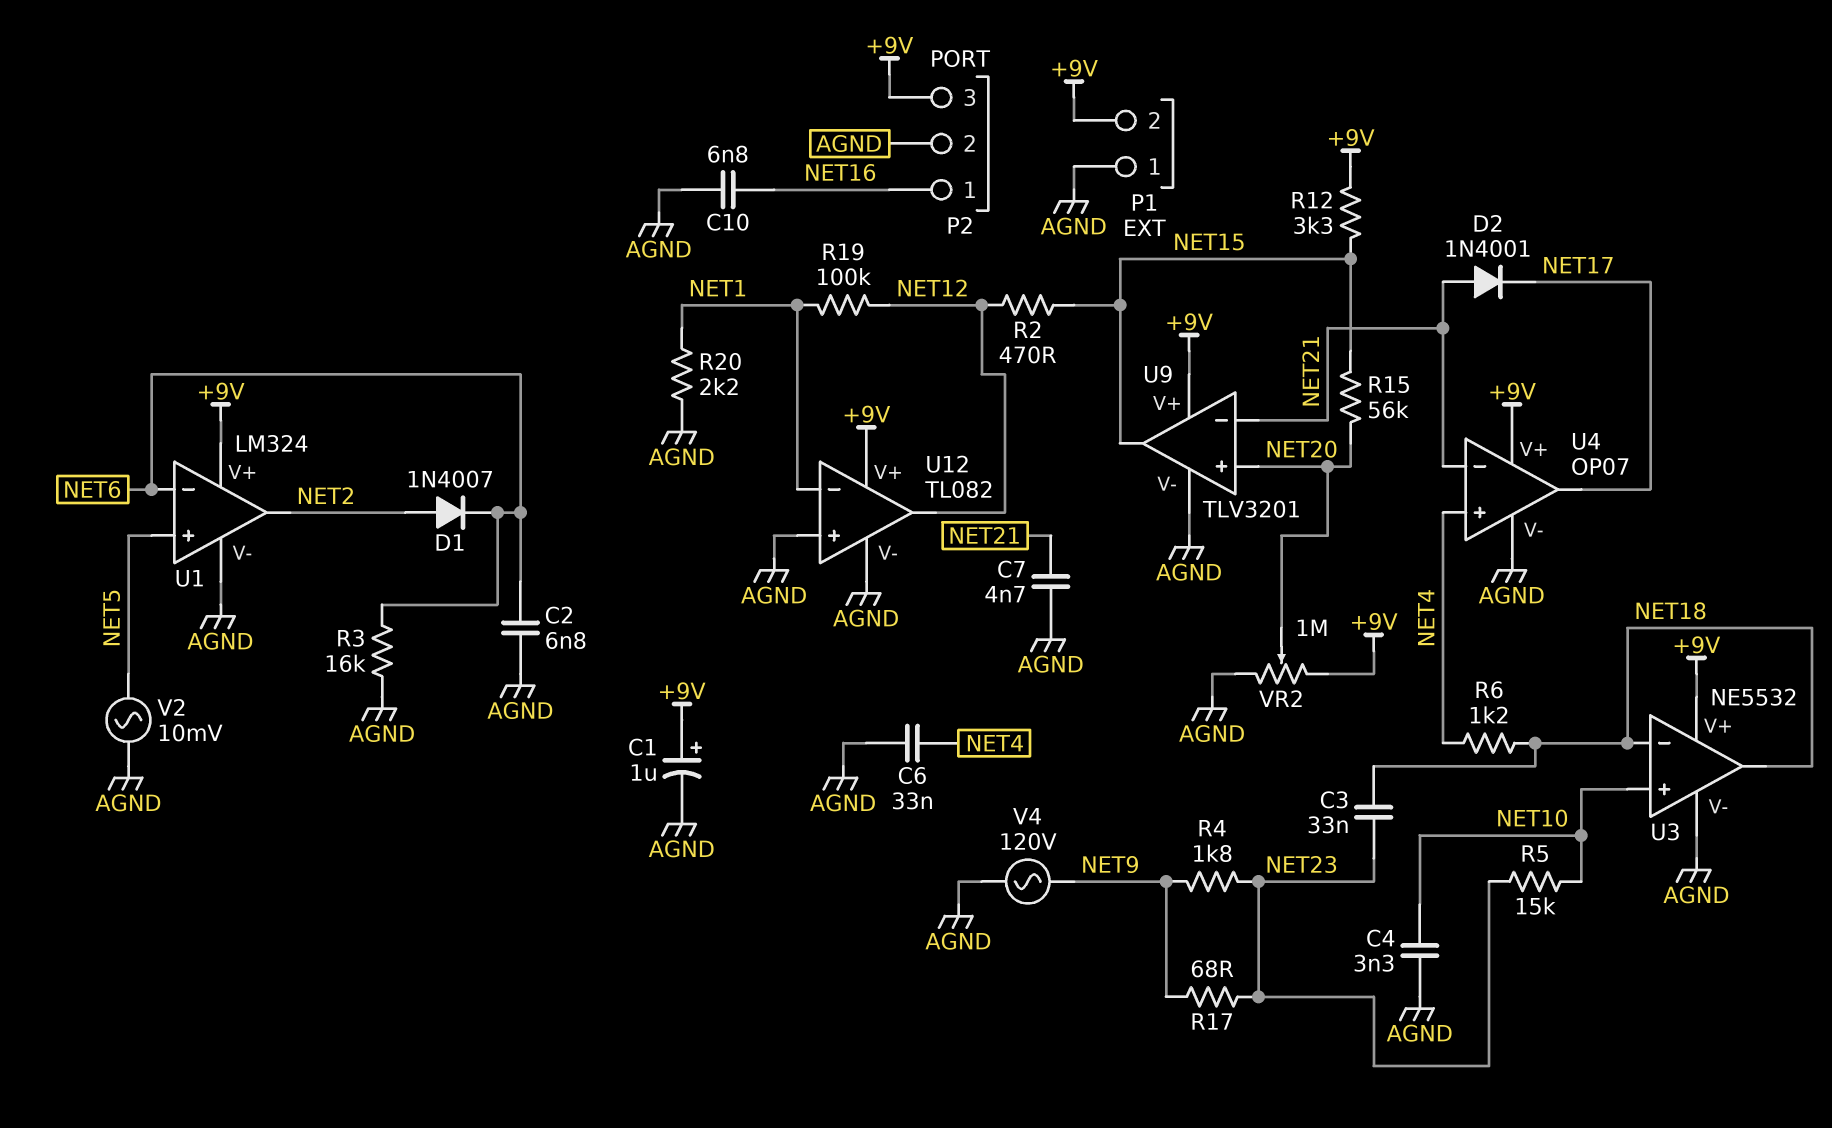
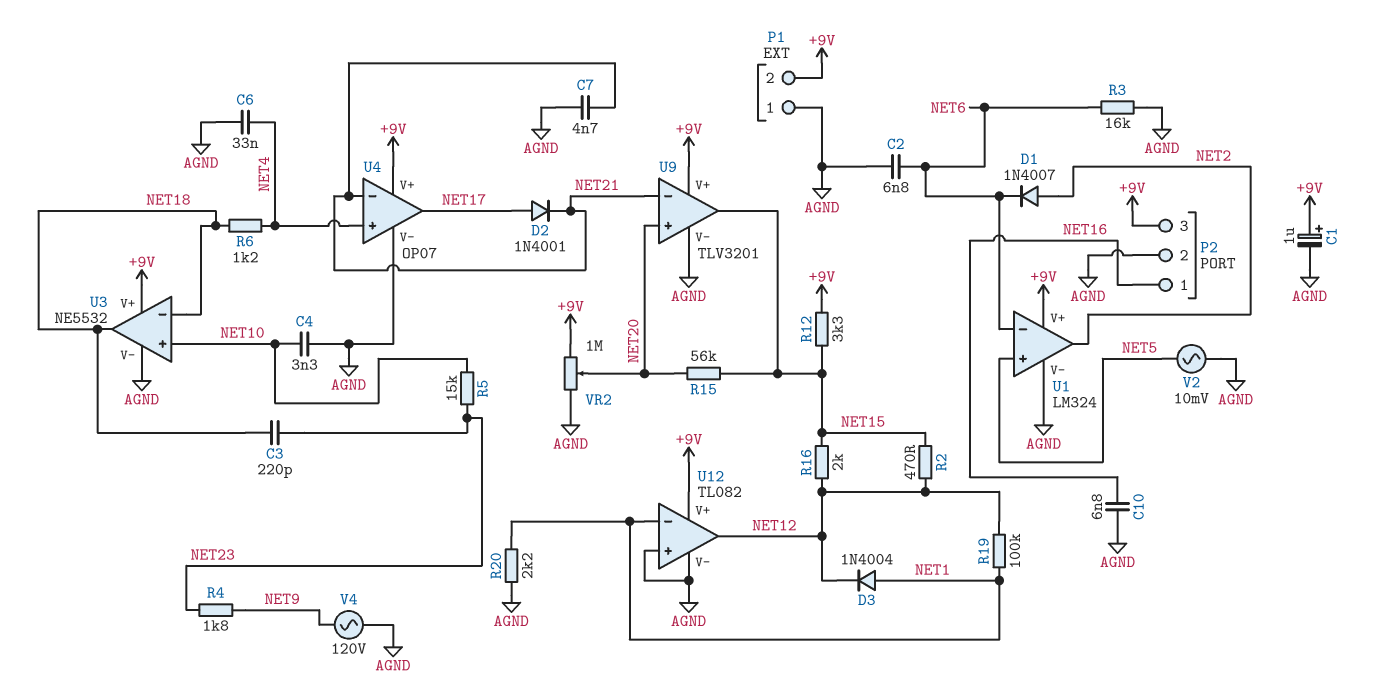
C3: 33nF (NET18, NET23) -> 220pF (NET18, NET23)
D2: diode 1N4001 (A NET21, K NET17) -> diode 1N4001 (A NET17, K NET21)
D3: none -> diode 1N4004 (A NET1, K NET12)
R16: none -> 2k (NET12, NET15)
R17: 68 (NET9, NET23) -> none

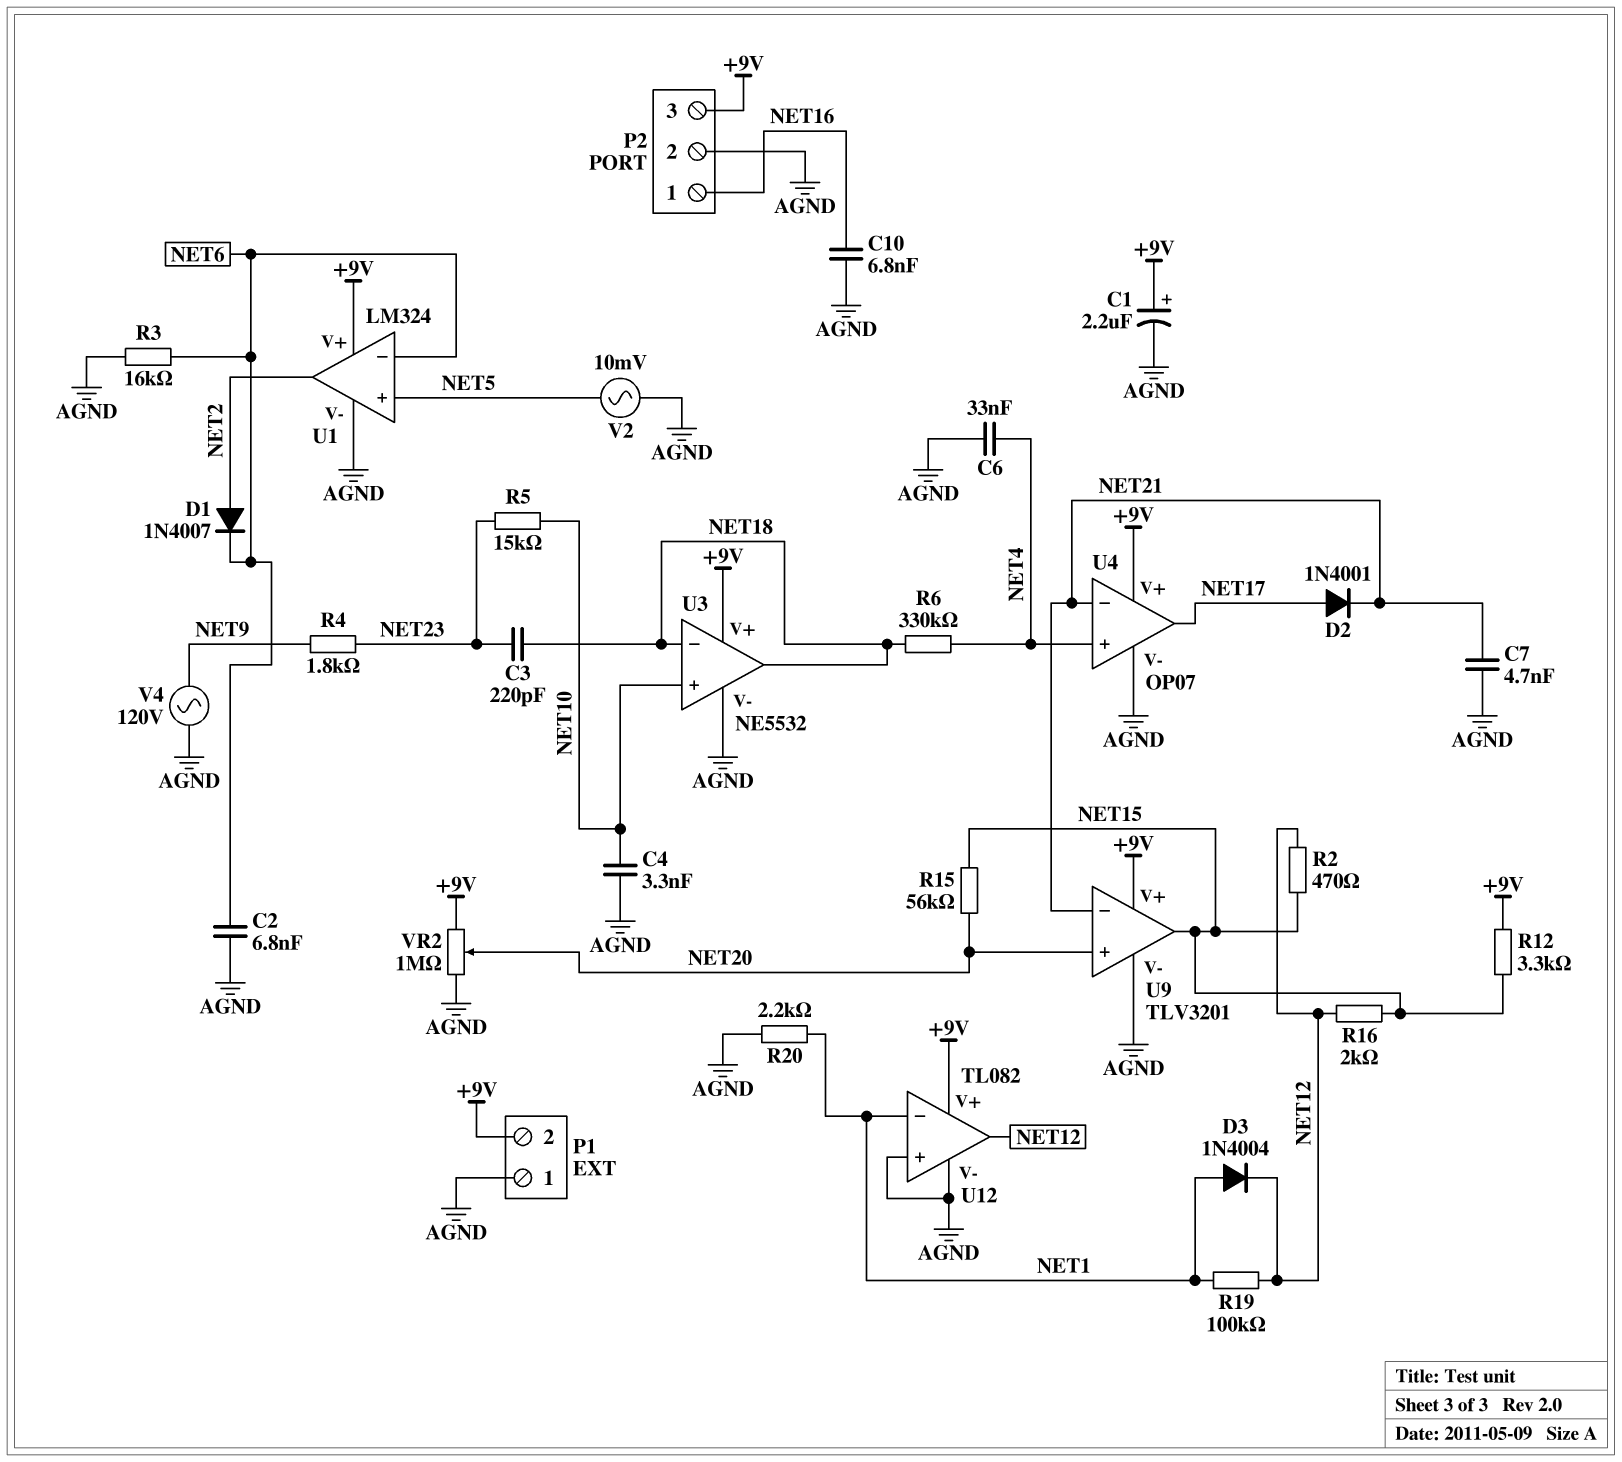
C1: 1uF (plus +9V, minus AGND) -> 2.2uF (plus +9V, minus AGND)
R6: 1.2k (NET4, NET18) -> 330k (NET4, NET18)

